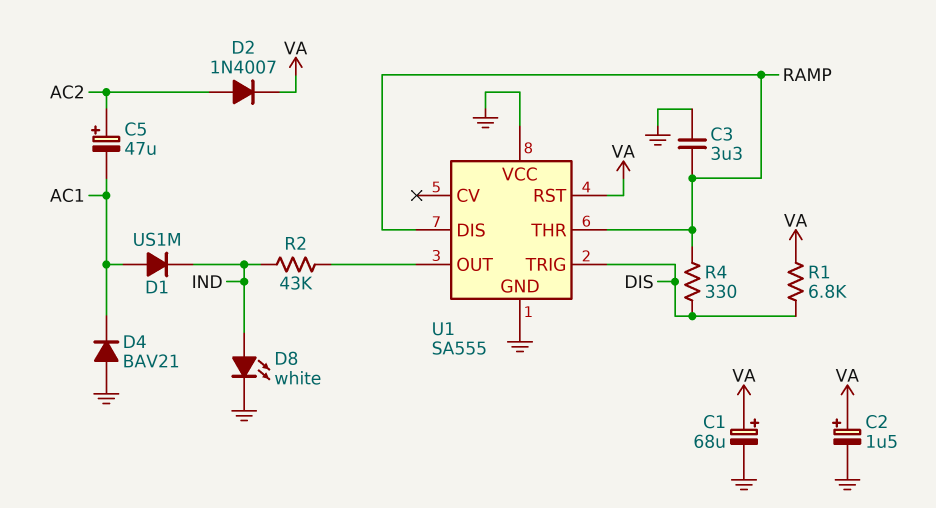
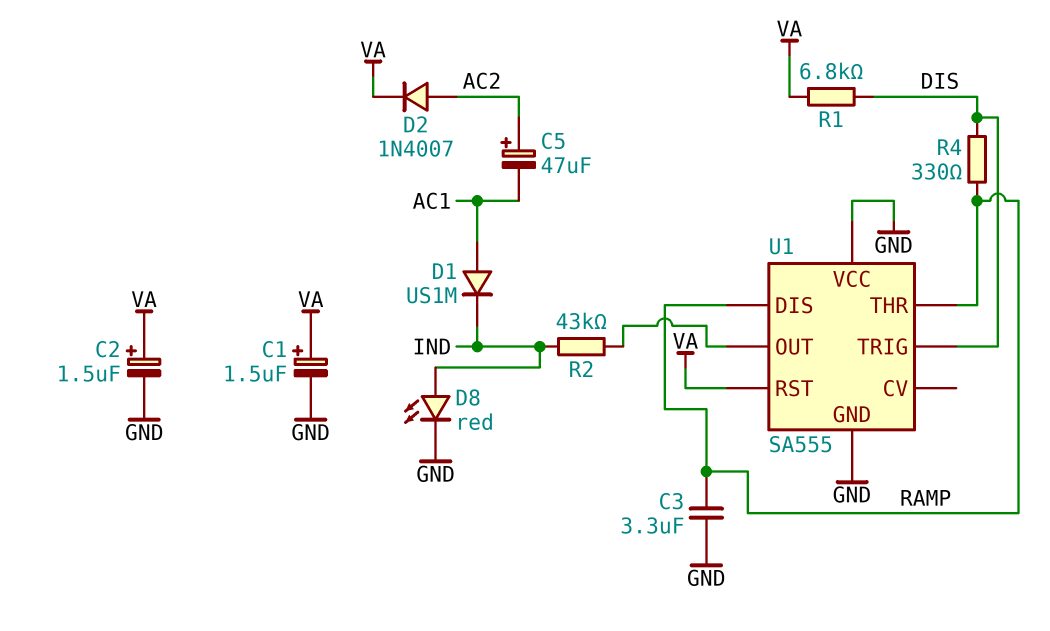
C1: 68uF (plus VA, minus GND) -> 1.5uF (plus VA, minus GND)
D4: diode BAV21 (A GND, K AC1) -> none
D8: LED white (A IND, K GND) -> LED red (A IND, K GND)

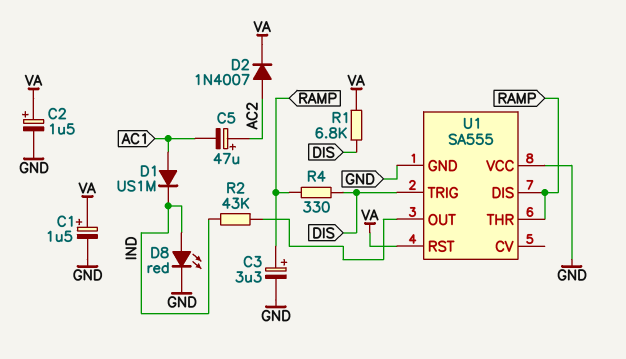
C3: 3.3uF (GND, RAMP) -> 3.3uF (plus RAMP, minus GND)

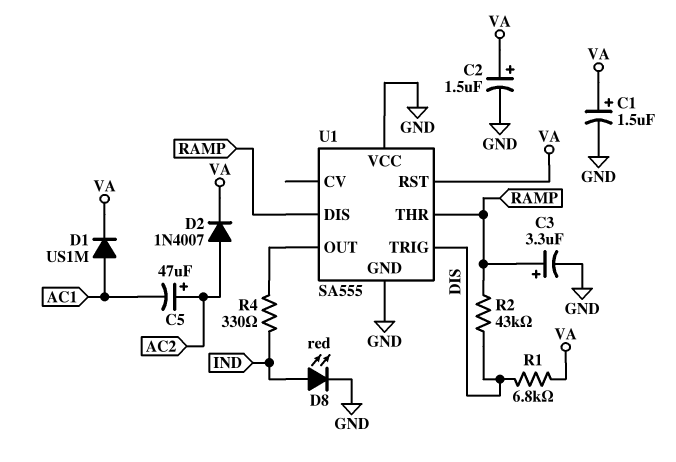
D1: diode US1M (A AC1, K IND) -> diode US1M (A AC1, K VA)
R2: 43k (IND, U1/OUT) -> 43k (DIS, RAMP)
R4: 330 (DIS, RAMP) -> 330 (IND, U1/OUT)

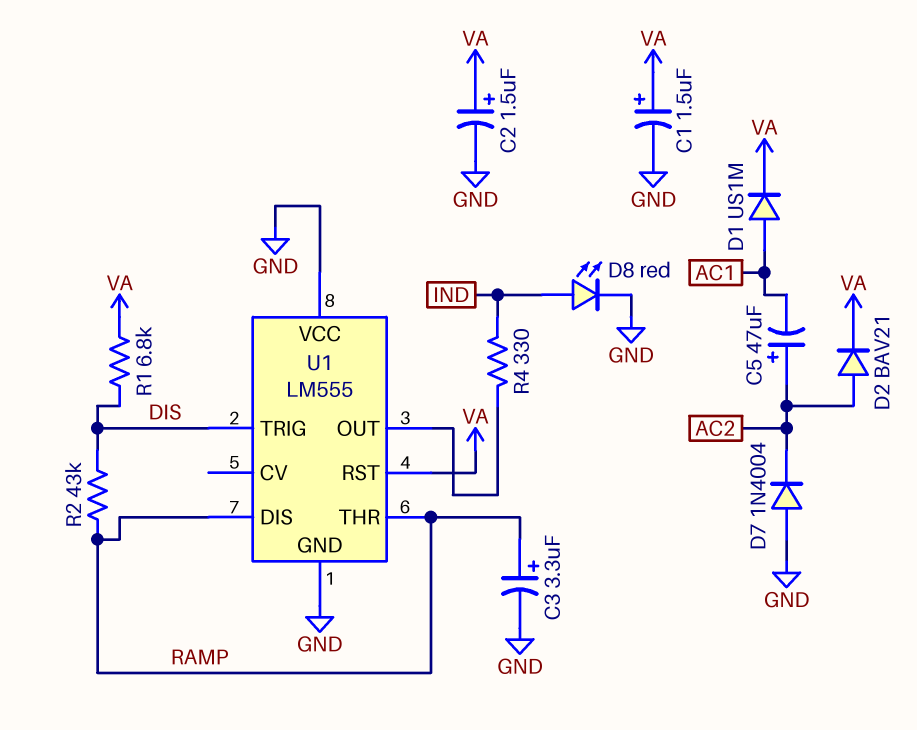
D2: diode 1N4007 (A AC2, K VA) -> diode BAV21 (A AC2, K VA)
D7: none -> diode 1N4004 (A GND, K AC2)
U1: SA555 -> LM555

